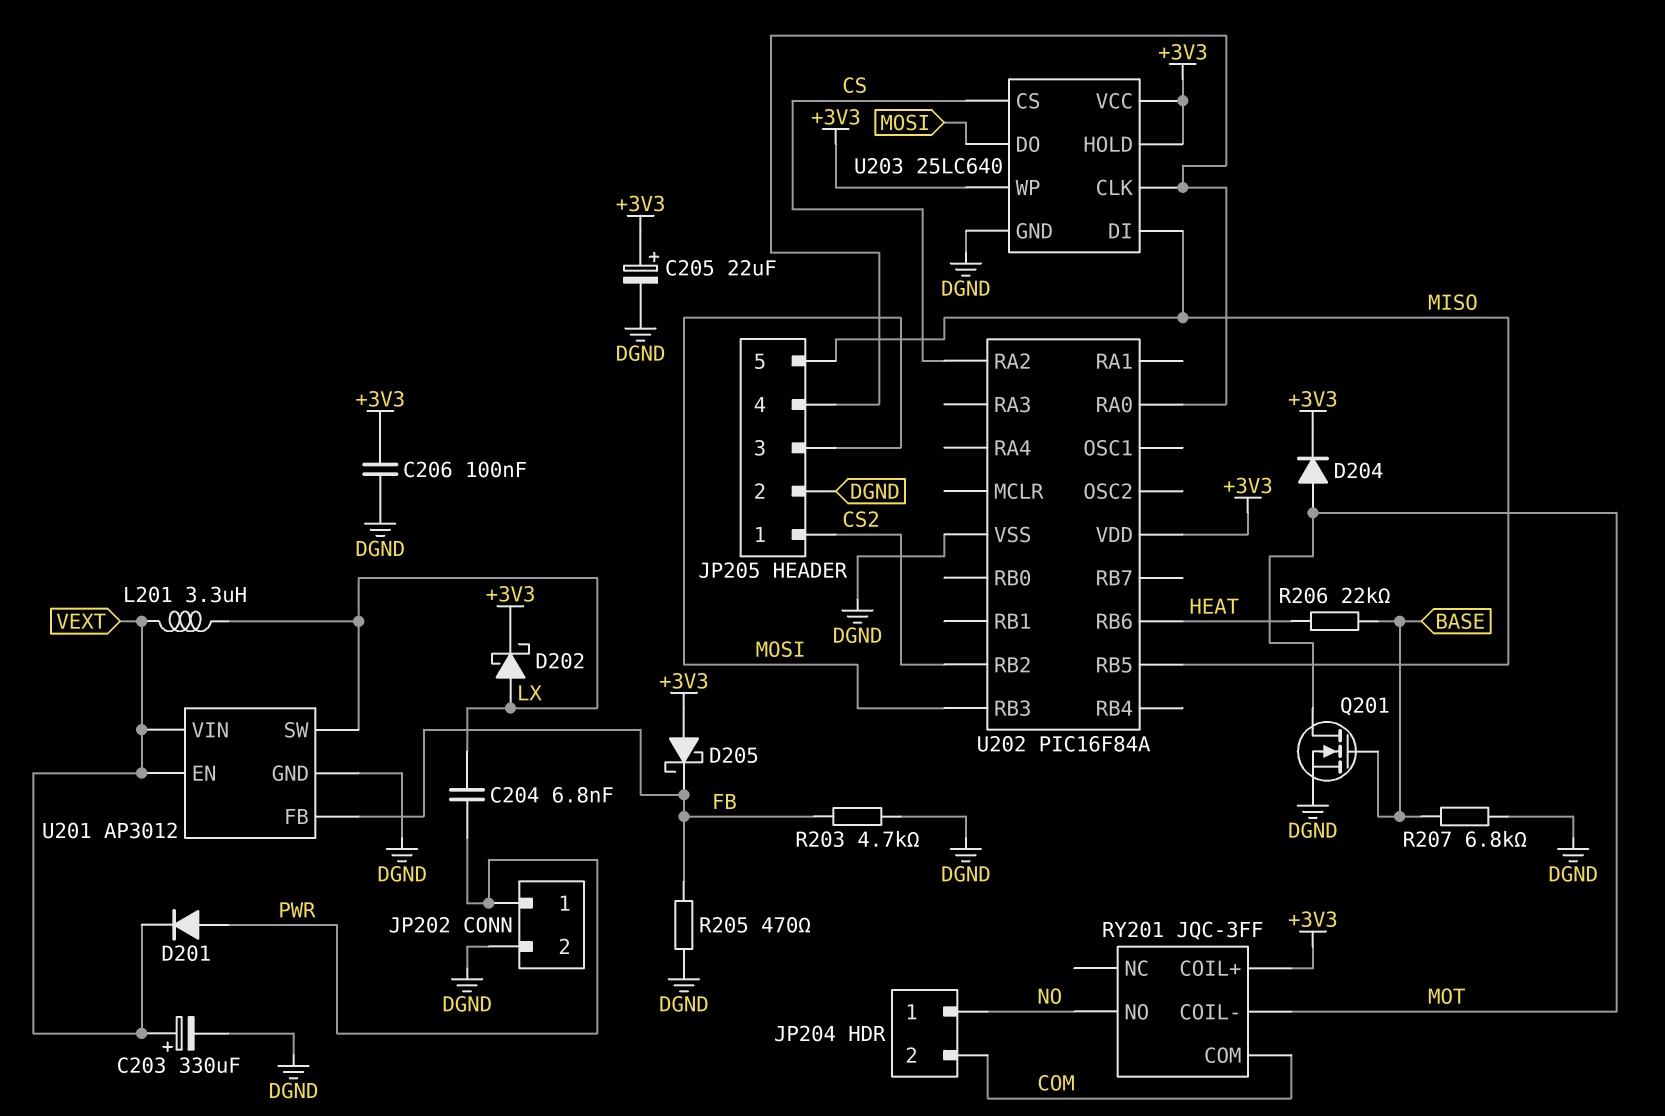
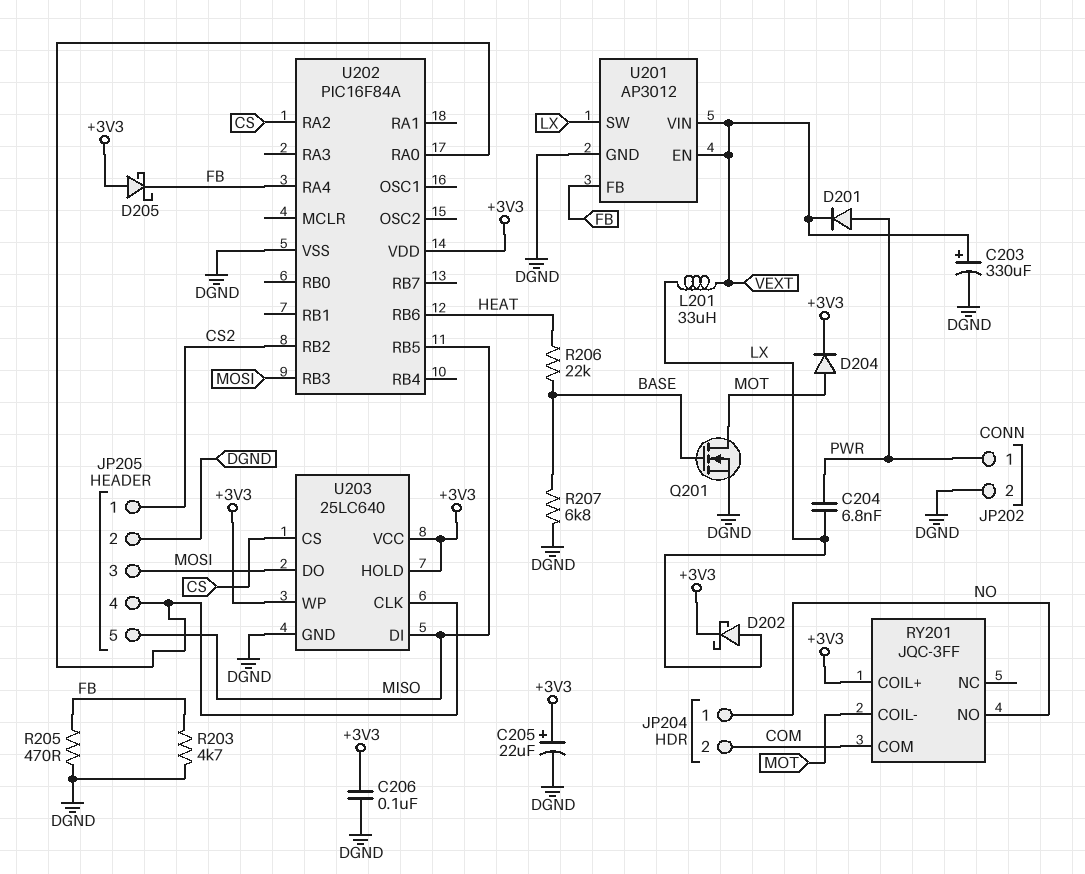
L201: 3.3uH (LX, VEXT) -> 33uH (LX, VEXT)
U202 pin RA4: none -> FB

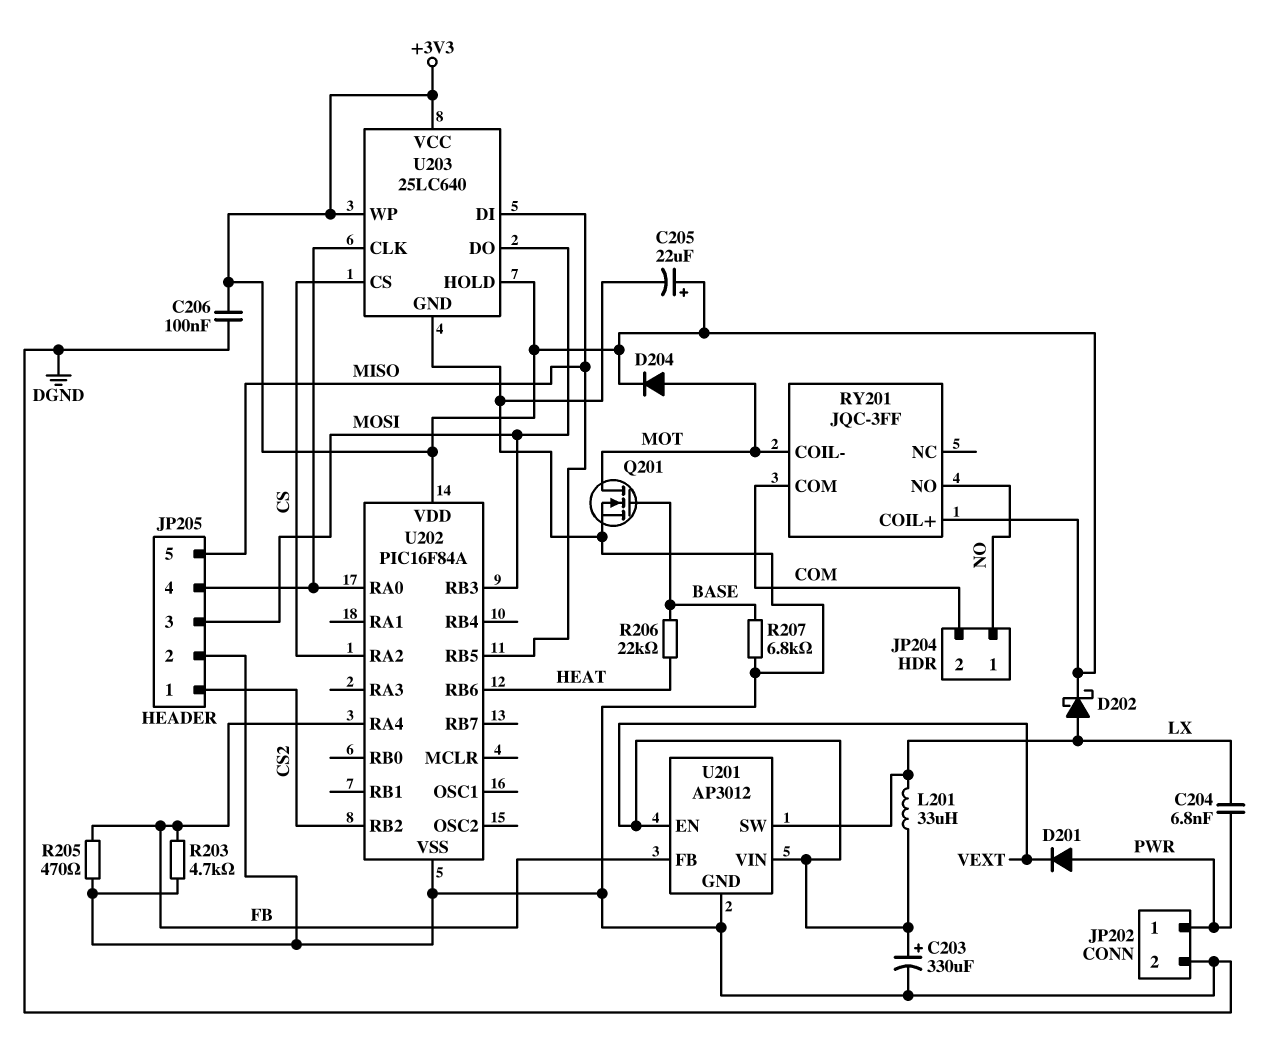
D205: schottky (A +3V3, K FB) -> none

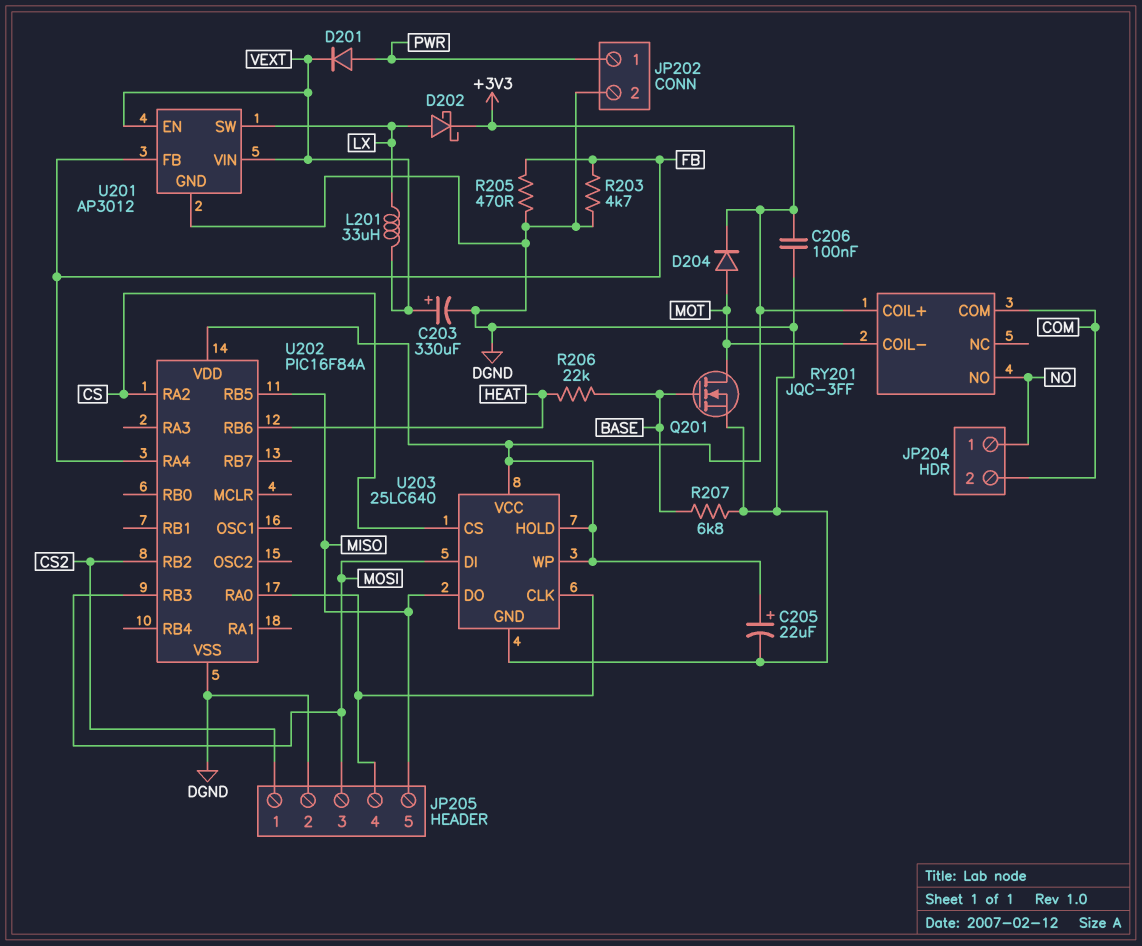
C204: 6.8nF (LX, PWR) -> none
U203 pin DI: MISO -> MOSI
U203 pin DO: MOSI -> MISO

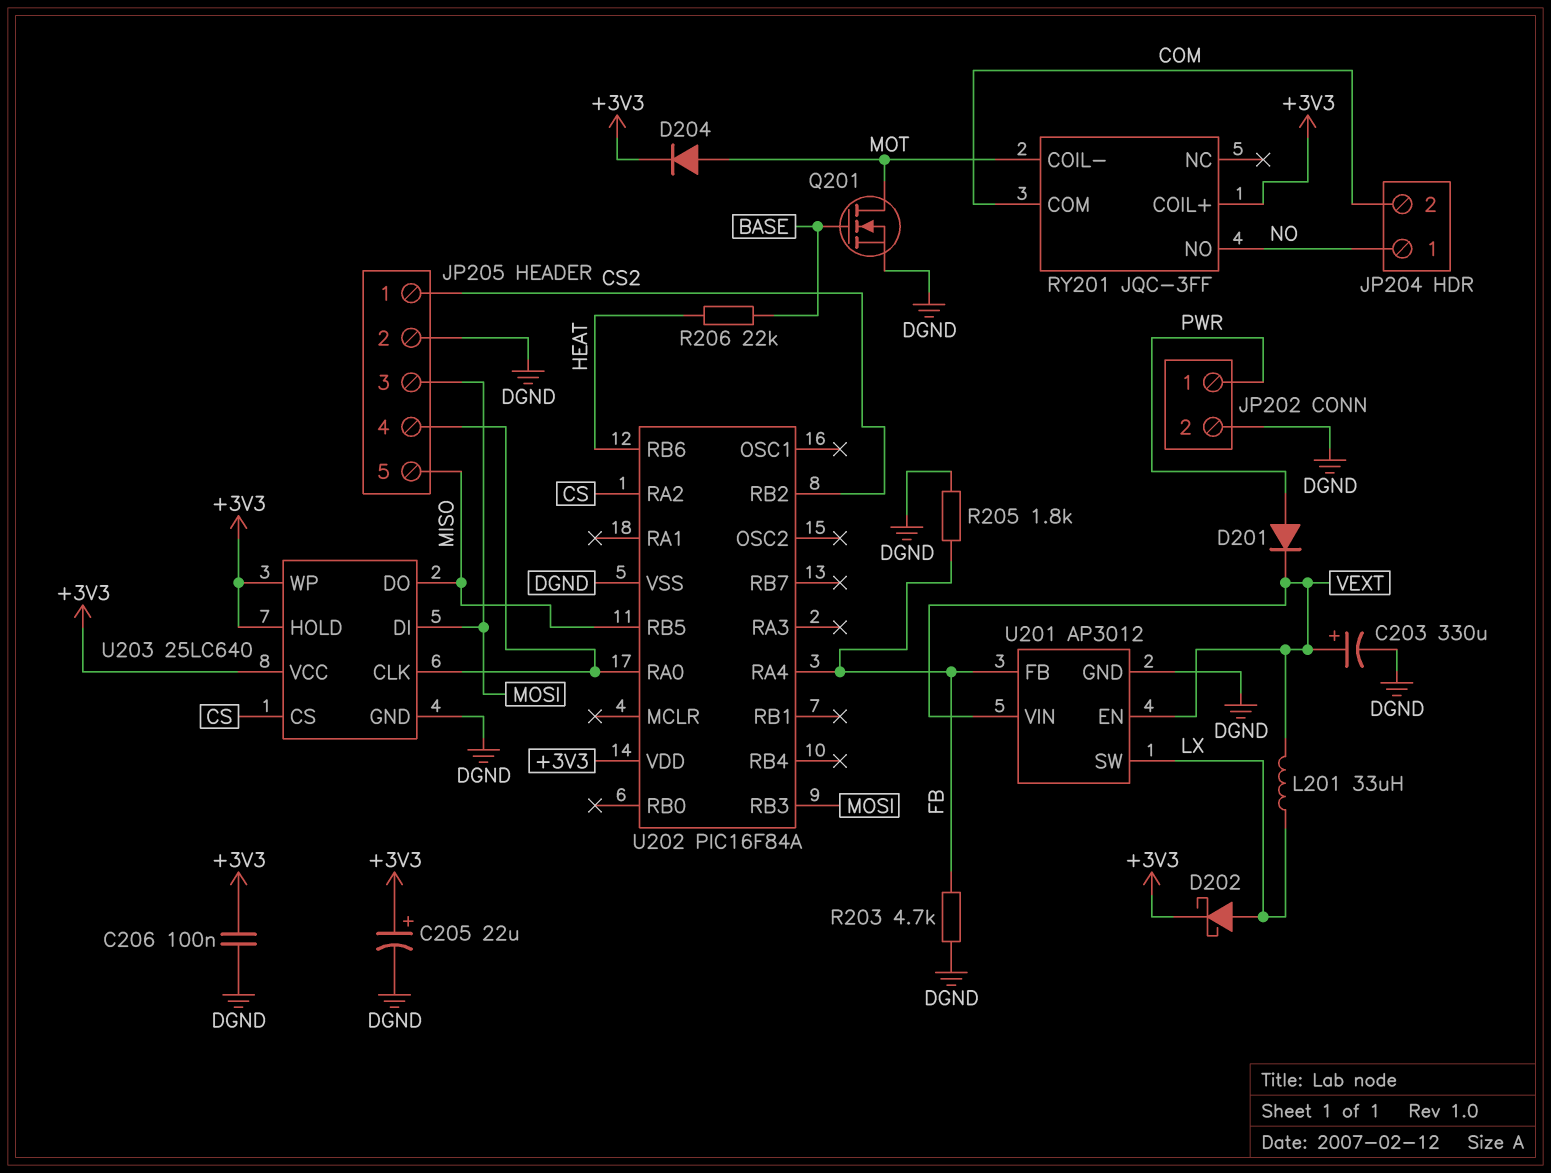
R205: 470 (DGND, FB) -> 1.8k (DGND, FB)
R207: 6.8k (BASE, DGND) -> none

